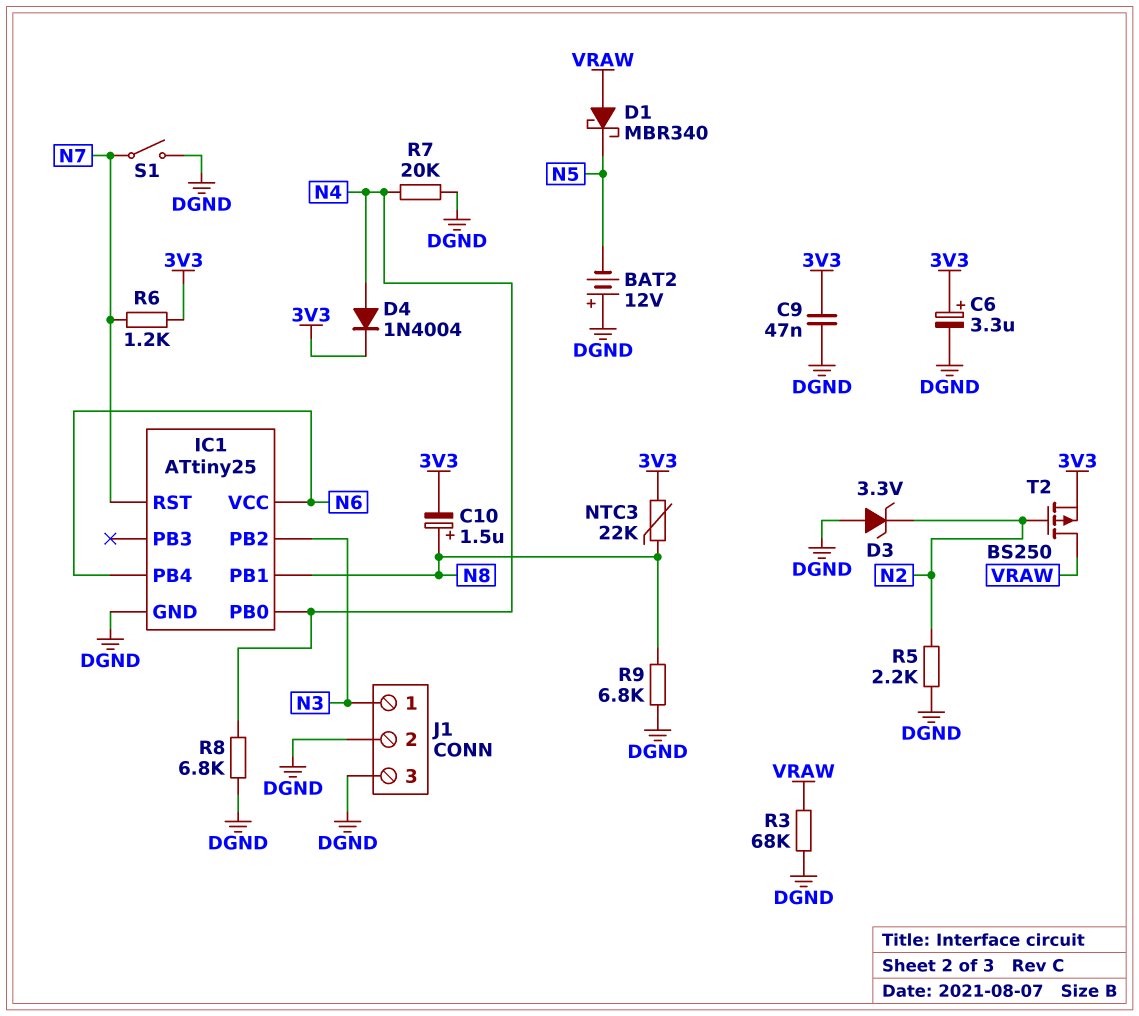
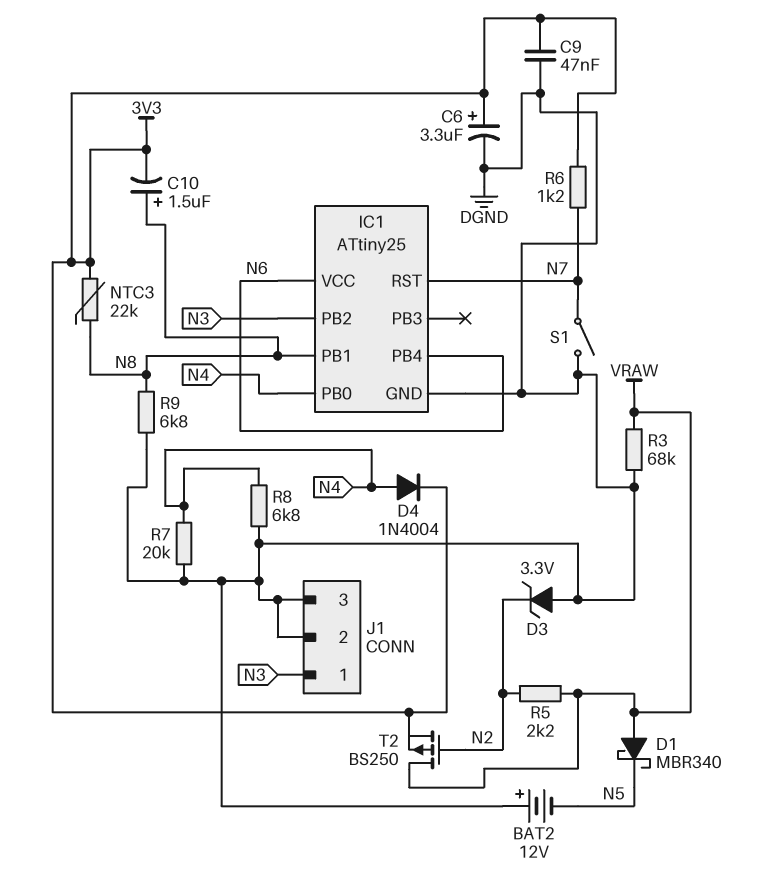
R5: 2.2k (DGND, N2) -> 2.2k (N2, VRAW)

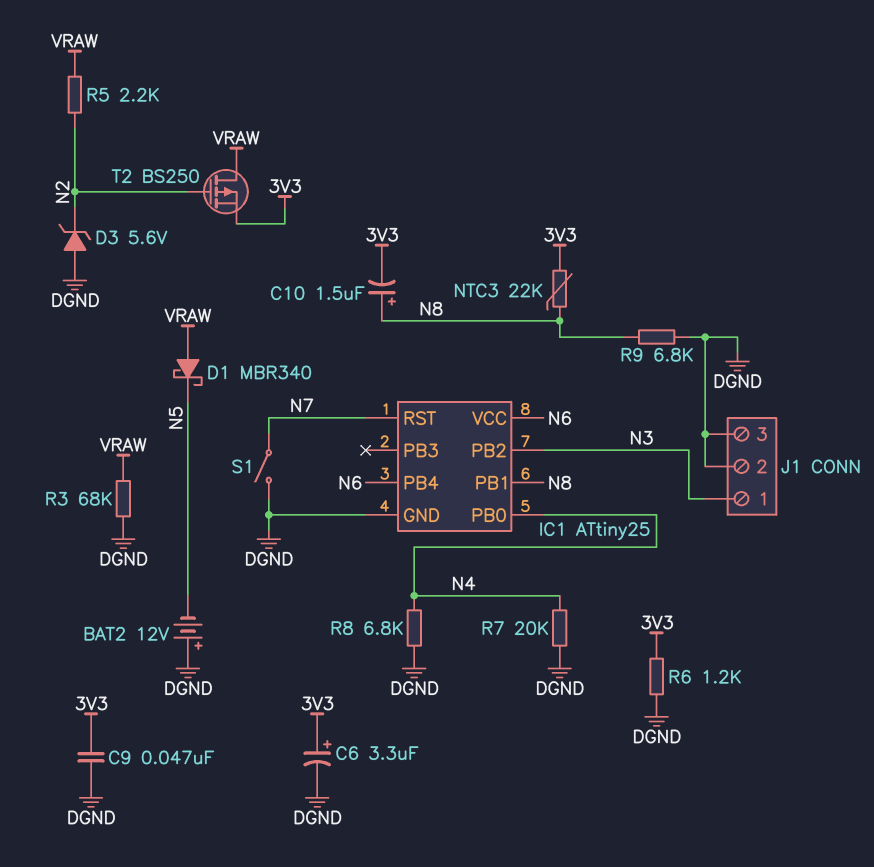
D3: zener 3.3V (A DGND, K N2) -> zener 5.6V (A DGND, K N2)
D4: diode 1N4004 (A N4, K 3V3) -> none
R6: 1.2k (3V3, N7) -> 1.2k (3V3, DGND)

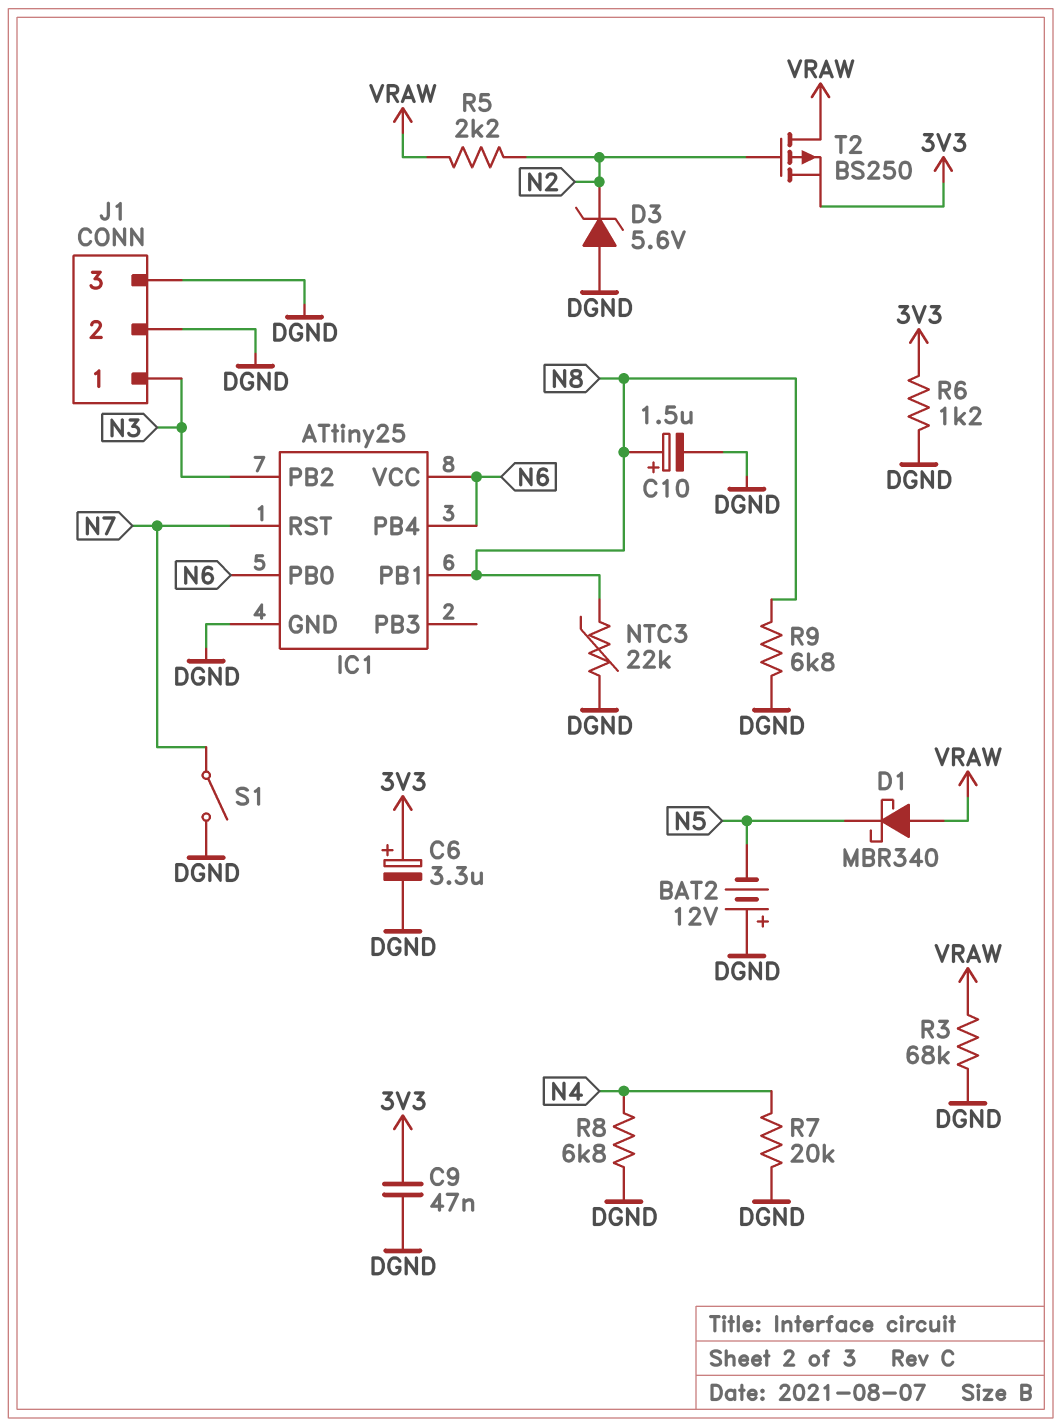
C10: 1.5uF (plus N8, minus 3V3) -> 1.5uF (plus N8, minus DGND)
IC1 pin PB0: N4 -> N6
NTC3: 22k (3V3, N8) -> 22k (DGND, N8)

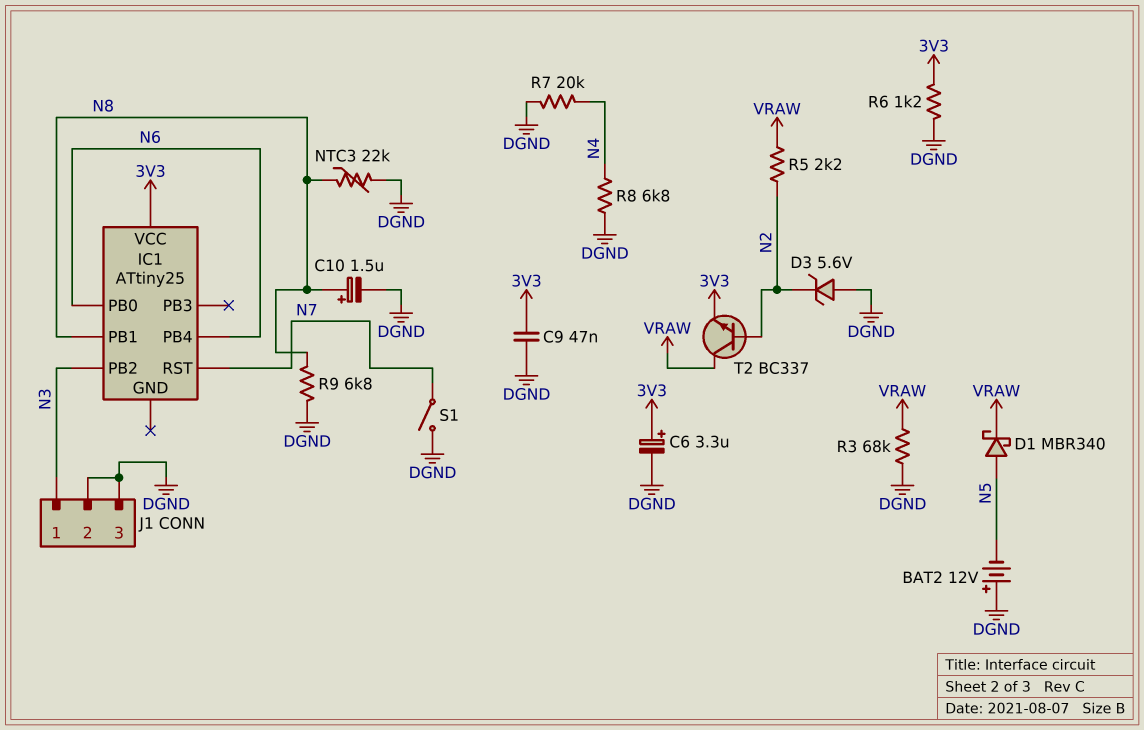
D1: schottky MBR340 (A VRAW, K N5) -> schottky MBR340 (A N5, K VRAW)
IC1 pin GND: DGND -> none
IC1 pin VCC: N6 -> 3V3
T2: PMOS BS250 (G N2, D VRAW, S 3V3) -> NPN BC337 (B N2, C VRAW, E 3V3)

